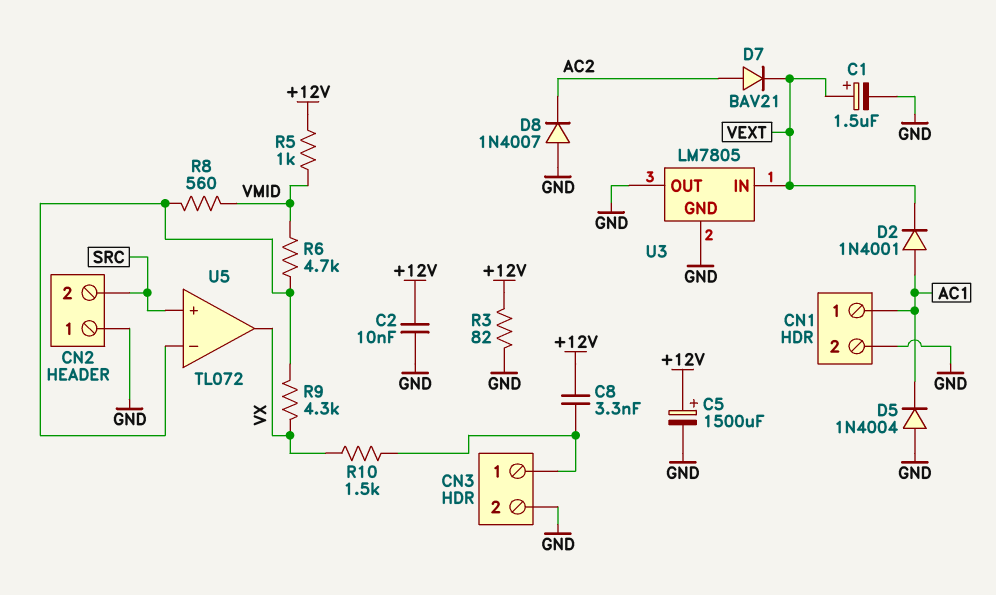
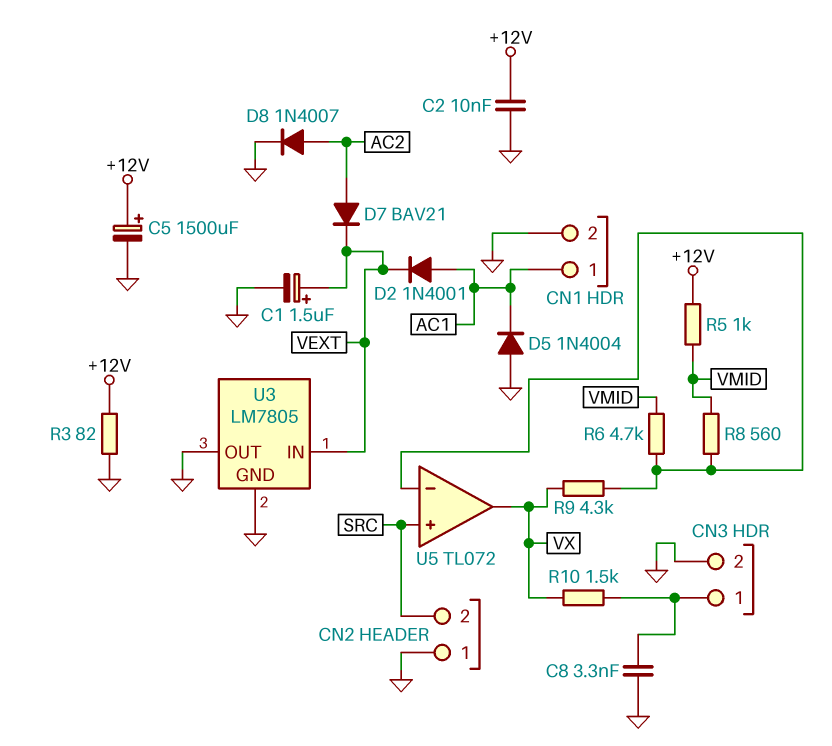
C8: 3.3nF (+12V, CN3/1) -> 3.3nF (CN3/1, GND)
D8: diode 1N4007 (A GND, K AC2) -> diode 1N4007 (A AC2, K GND)

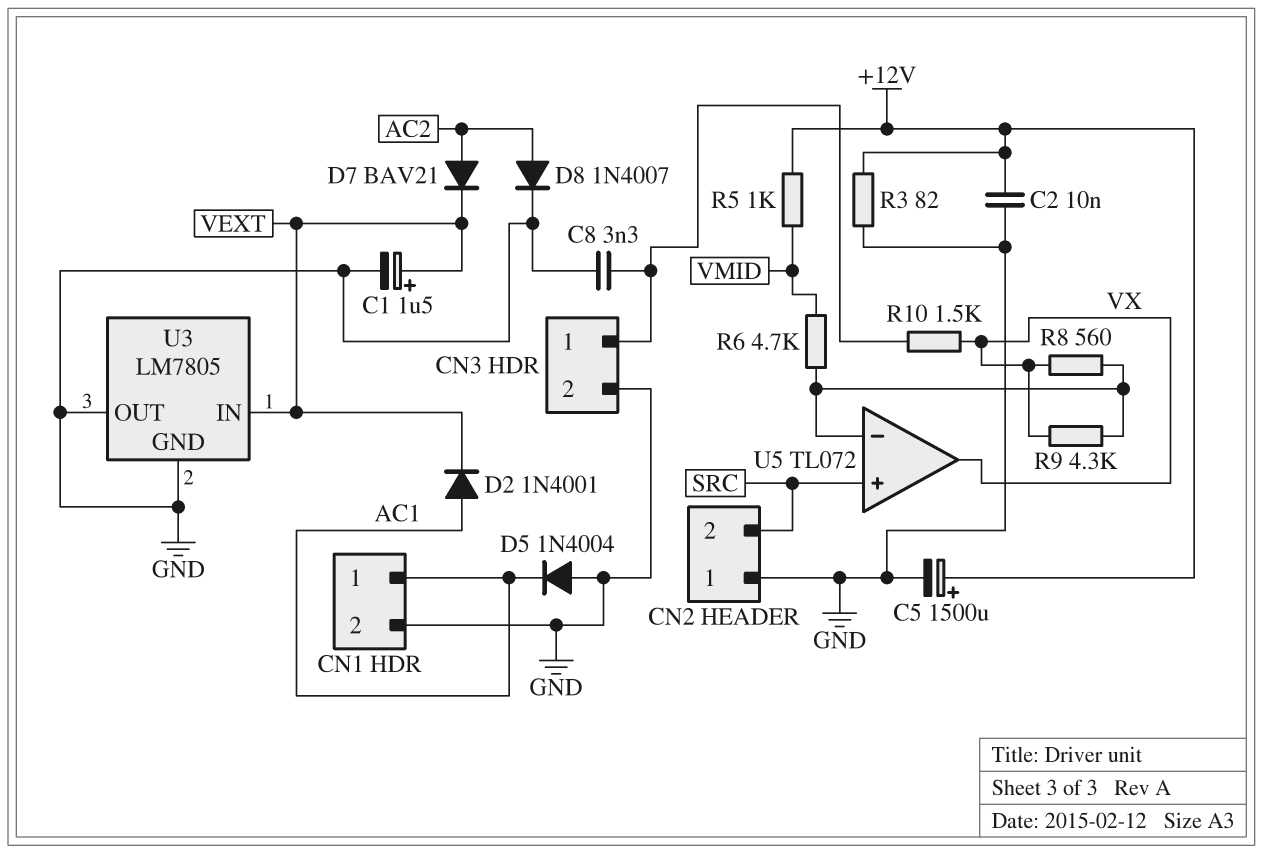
R8: 560 (U5/in-, VMID) -> 560 (U5/in-, VX)

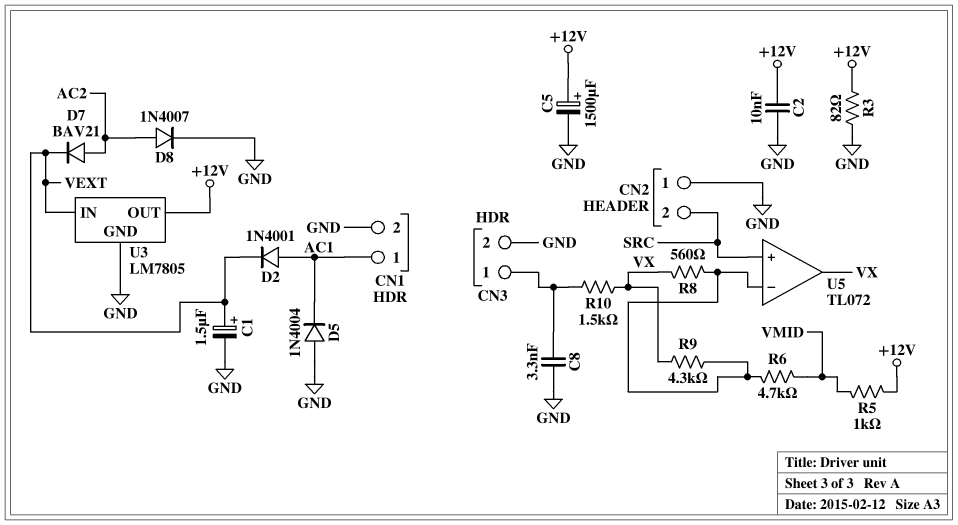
U3 pin OUT: GND -> +12V

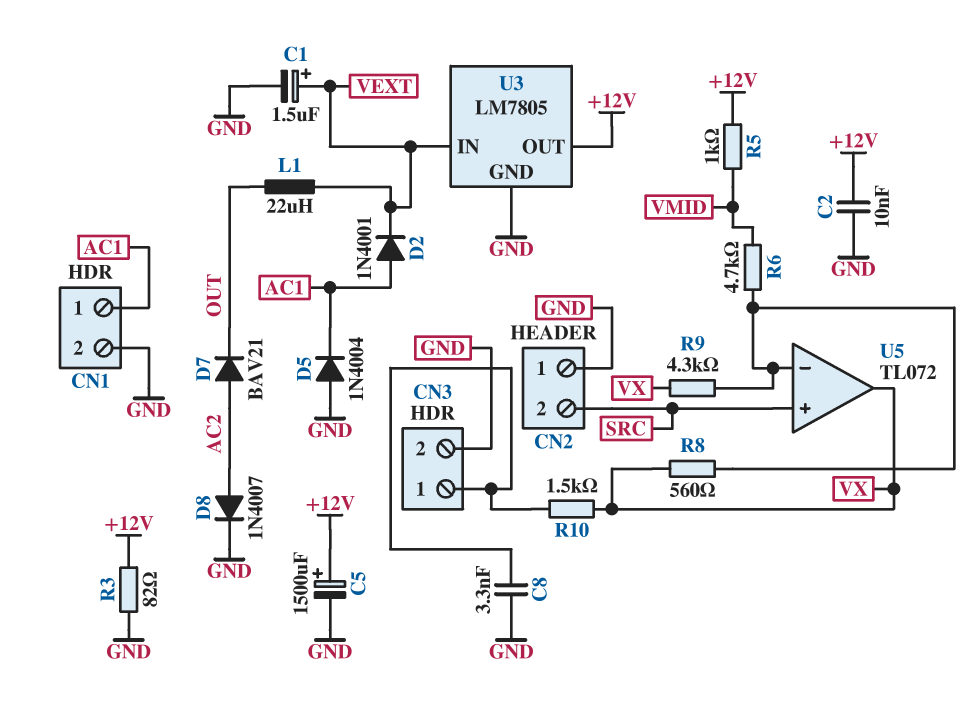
D7: diode BAV21 (A AC2, K VEXT) -> diode BAV21 (A AC2, K OUT)
L1: none -> 22uH (OUT, VEXT)

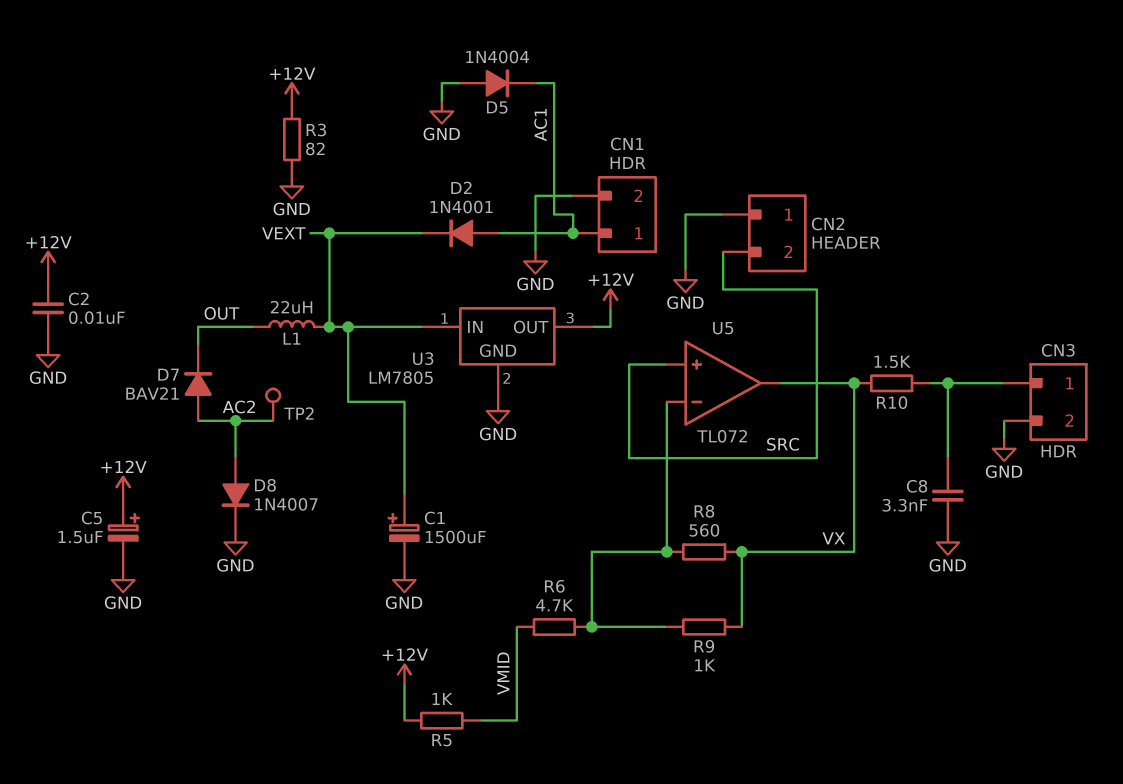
C1: 1.5uF (plus VEXT, minus GND) -> 1500uF (plus VEXT, minus GND)
C5: 1500uF (plus +12V, minus GND) -> 1.5uF (plus +12V, minus GND)
R9: 4.3k (U5/in-, VX) -> 1k (U5/in-, VX)
TP2: none -> test point (AC2)

